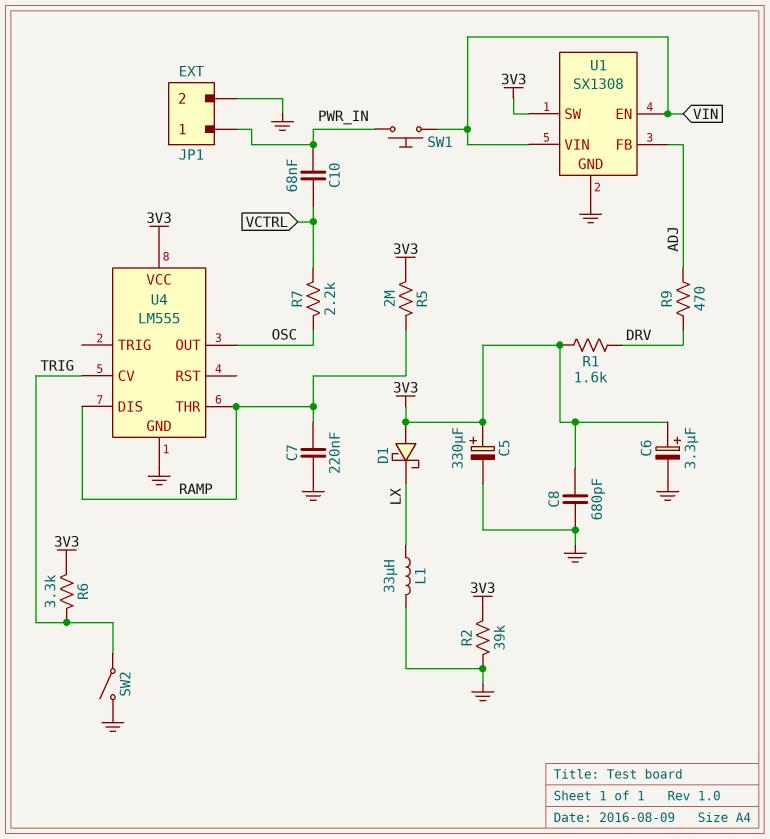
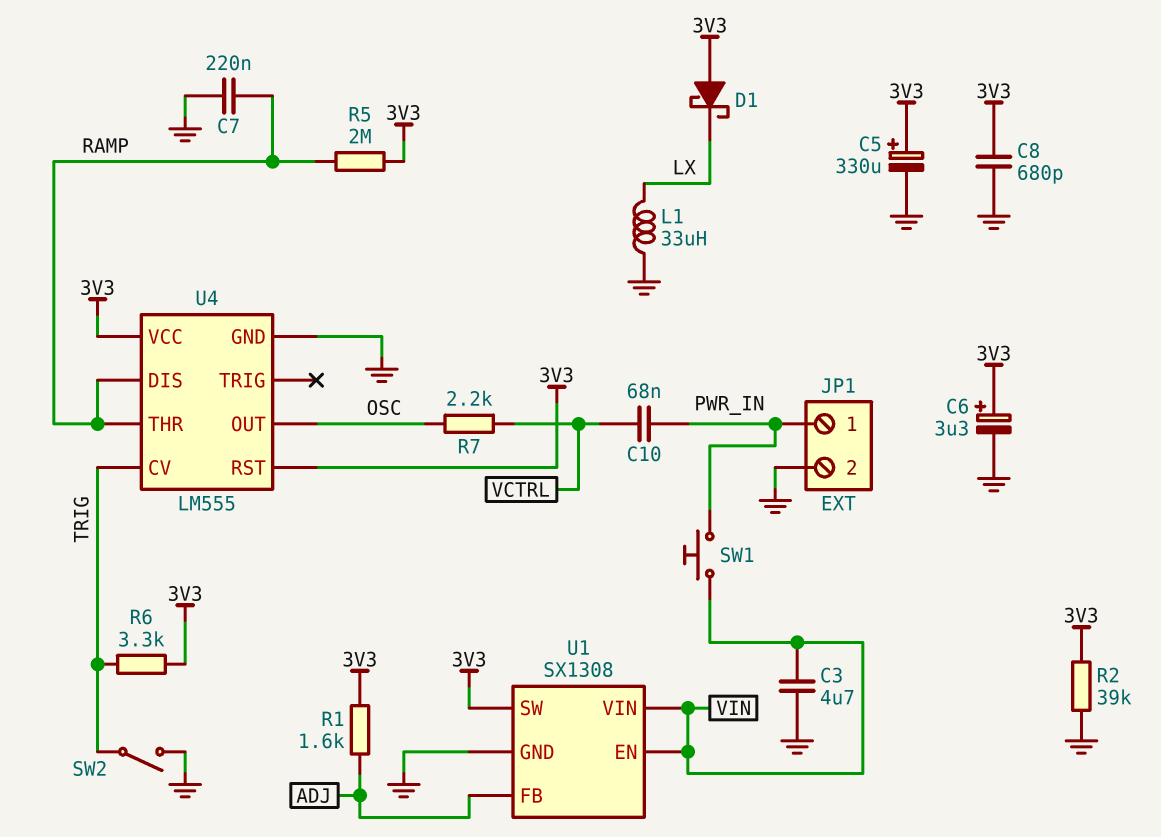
C3: none -> 4.7uF (GND, VIN)
R1: 1.6k (3V3, DRV) -> 1.6k (3V3, ADJ)
R9: 470 (ADJ, DRV) -> none
U4 pin RST: none -> 3V3

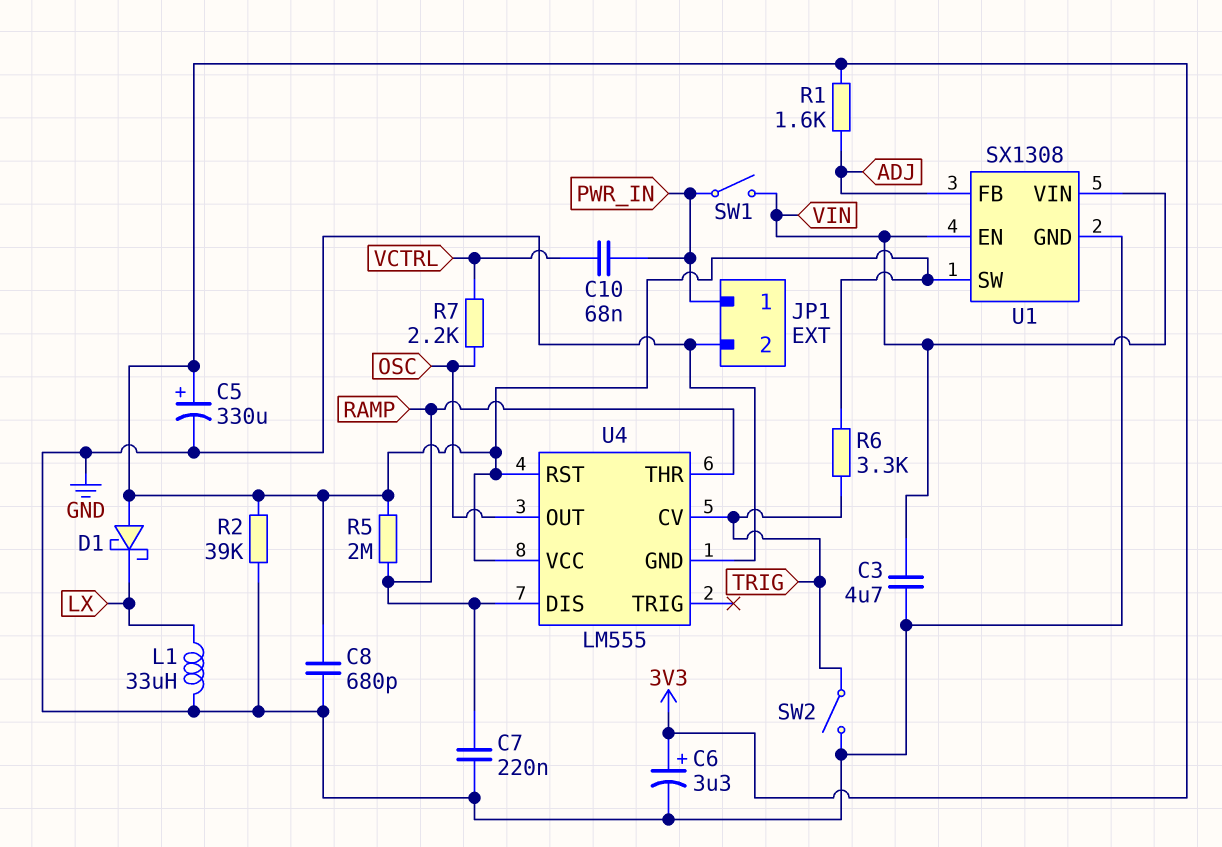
SW1: button (PWR_IN, VIN) -> switch (PWR_IN, VIN)

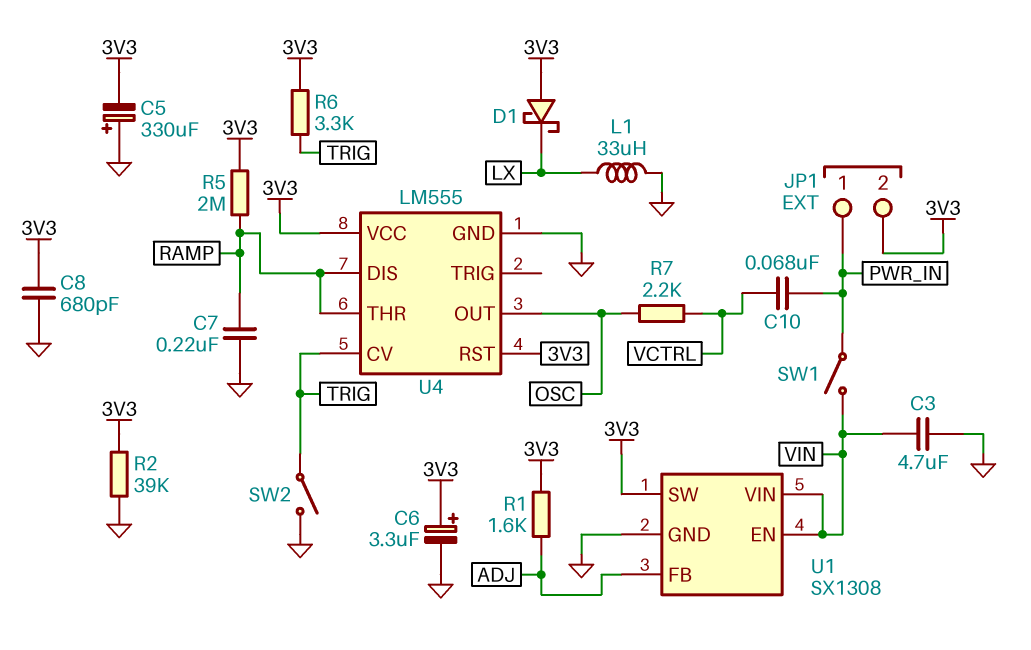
C5: 330uF (plus 3V3, minus GND) -> 330uF (plus GND, minus 3V3)
JP1 pin 2: GND -> 3V3

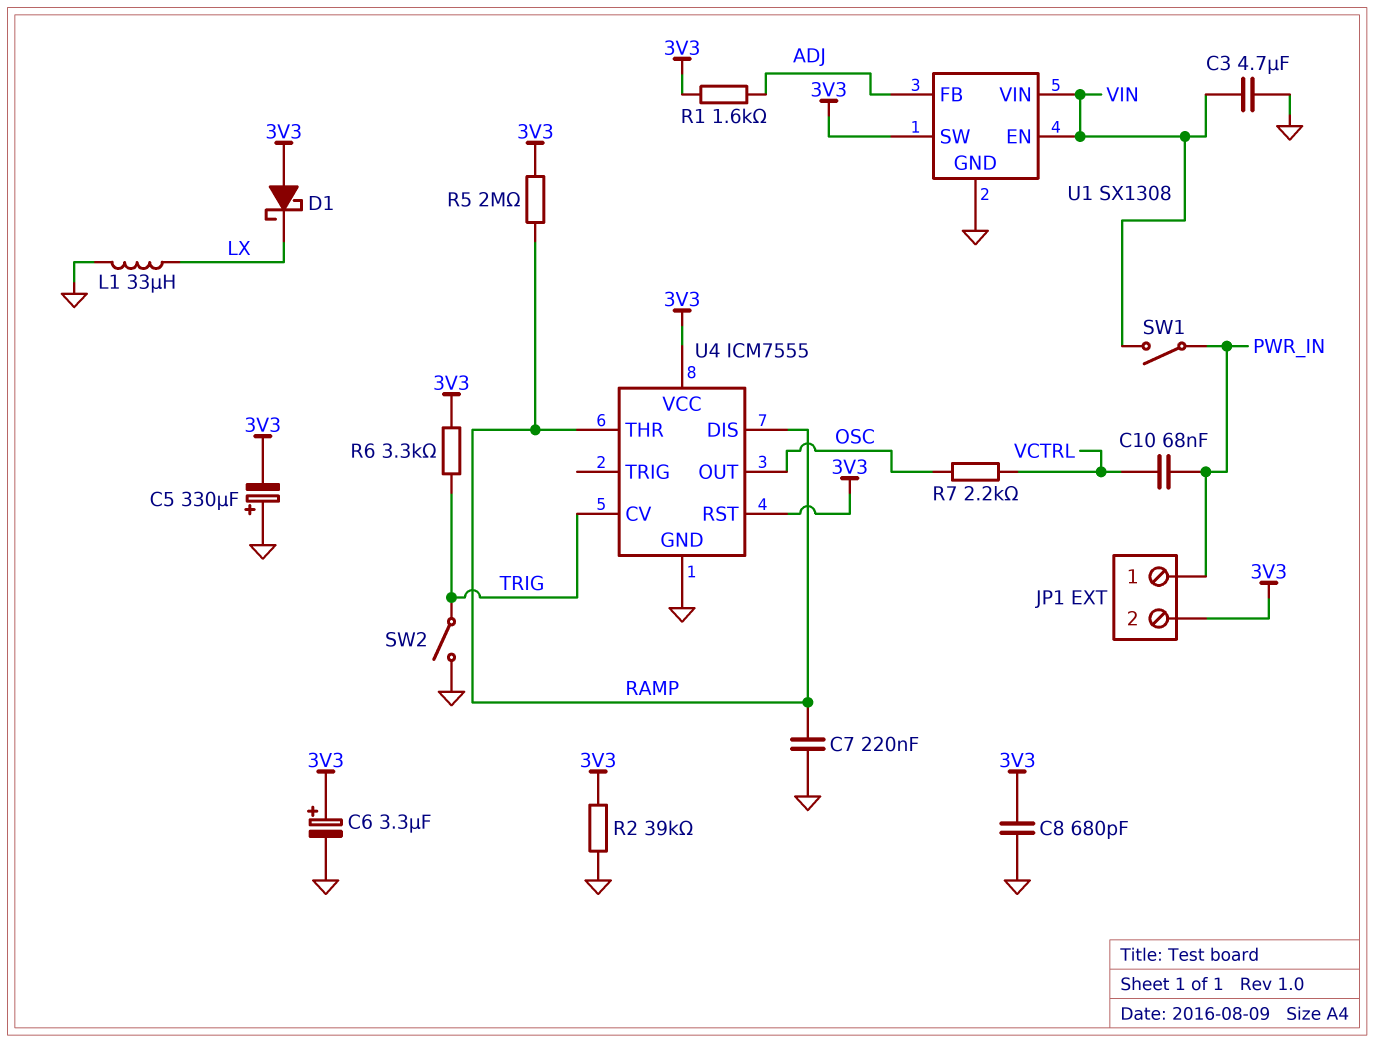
U4: LM555 -> ICM7555

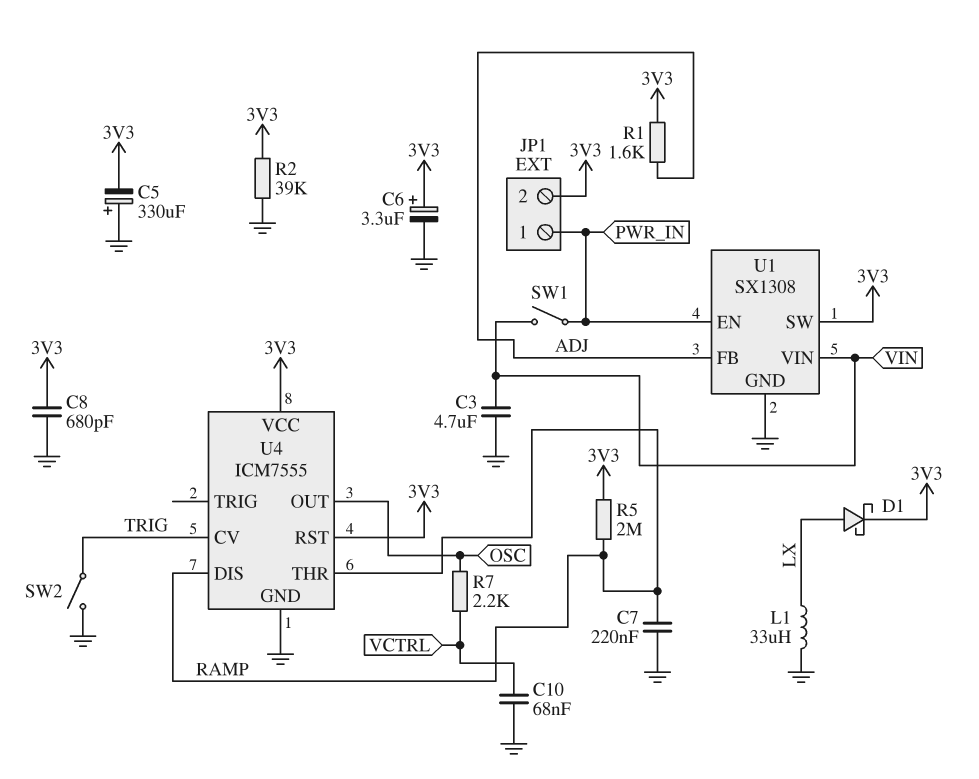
C10: 68nF (PWR_IN, VCTRL) -> 68nF (GND, VCTRL)
D1: schottky (A 3V3, K LX) -> schottky (A LX, K 3V3)
R6: 3.3k (3V3, TRIG) -> none
U1 pin EN: VIN -> PWR_IN

